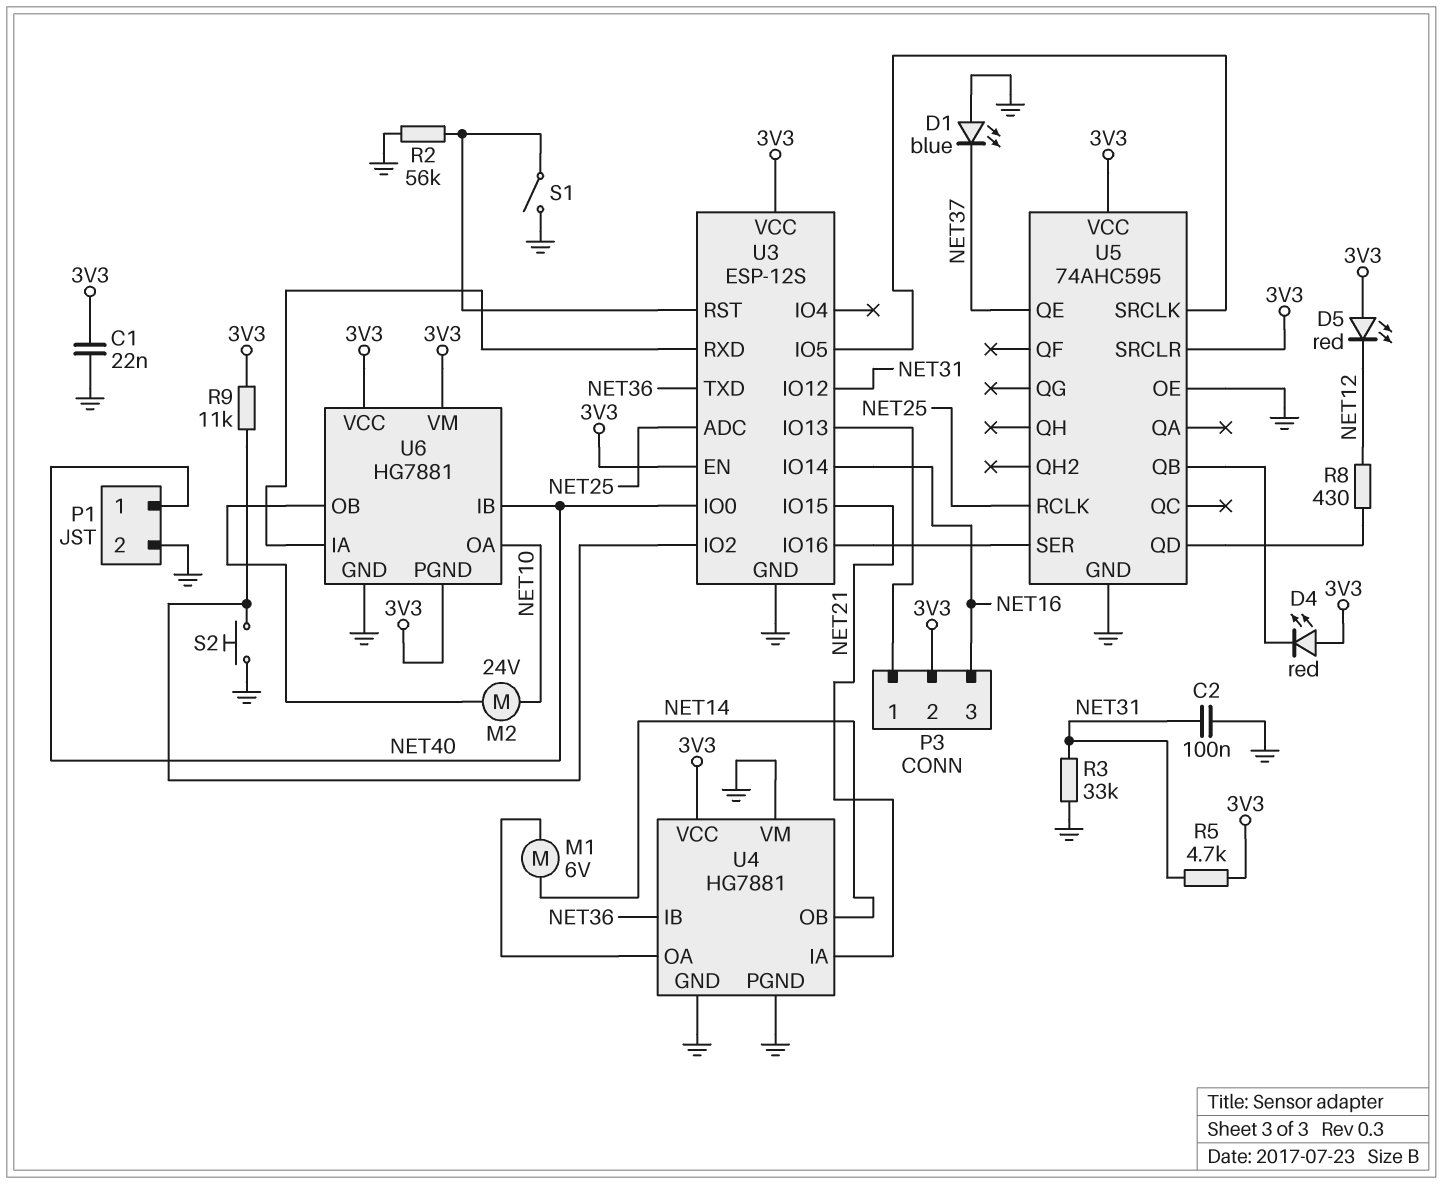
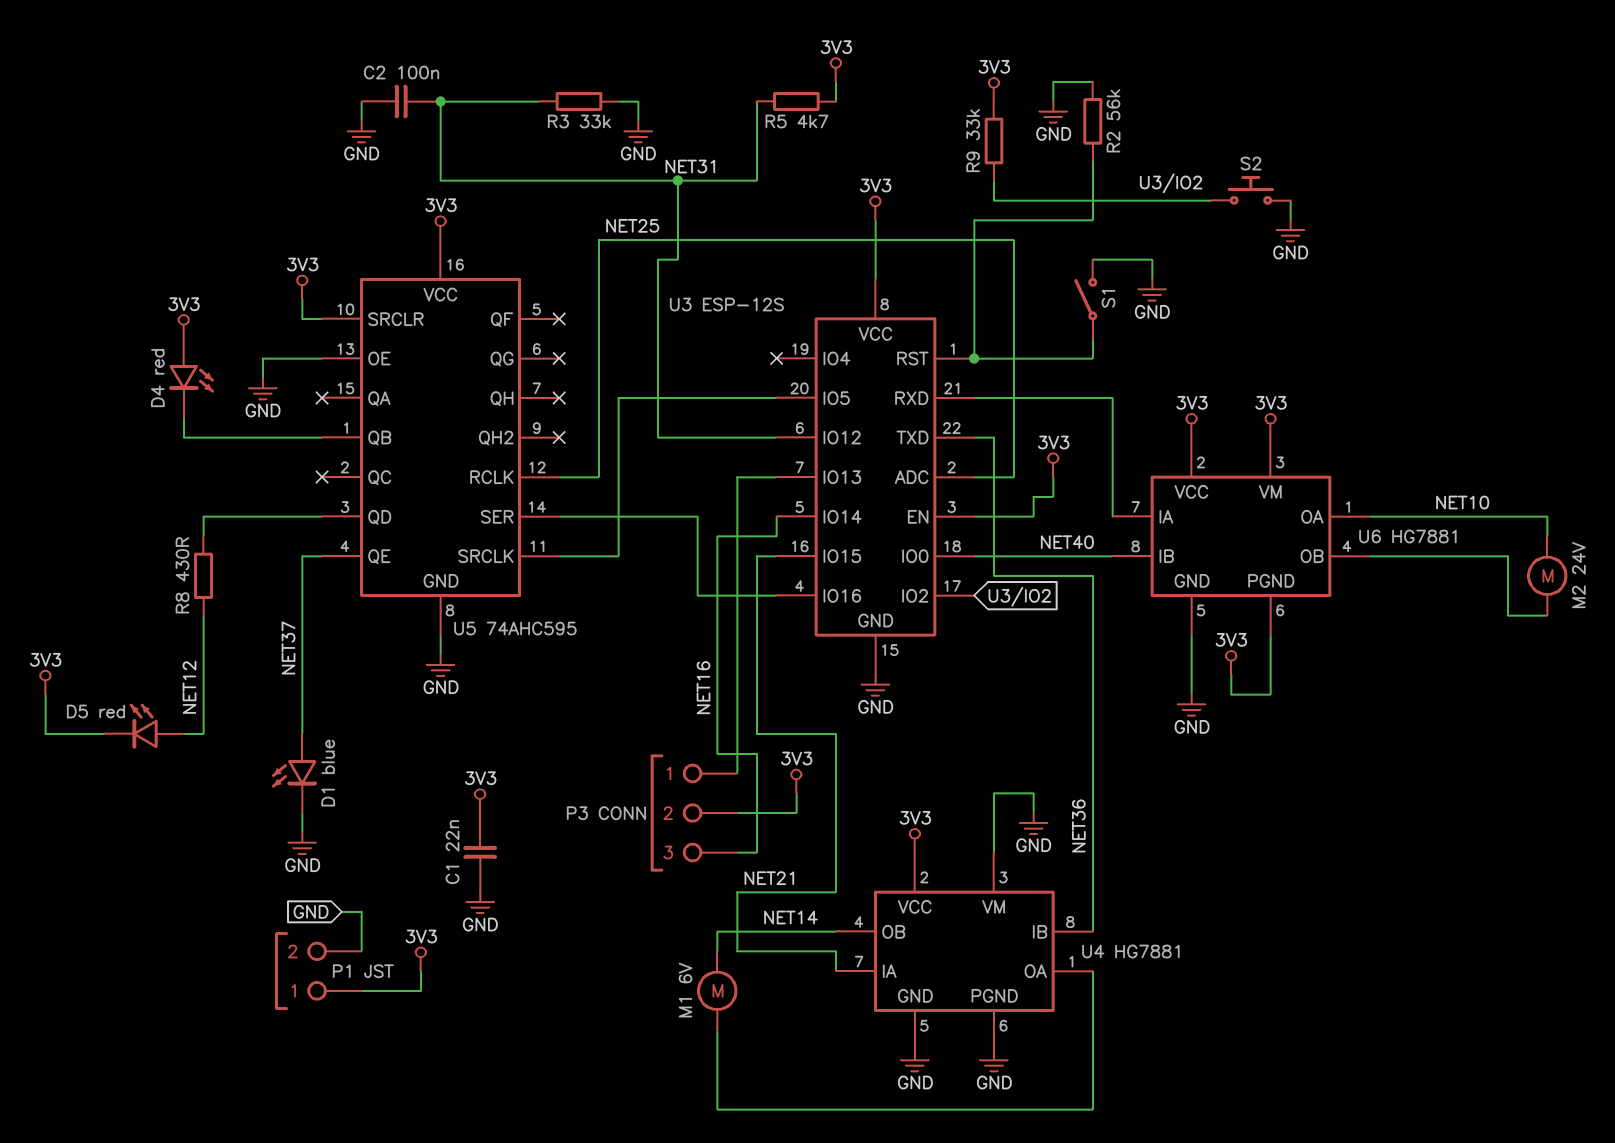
D1: LED blue (A GND, K NET37) -> LED blue (A NET37, K GND)
D5: LED red (A 3V3, K NET12) -> LED red (A NET12, K 3V3)
P1 pin 1: NET40 -> 3V3
R9: 11k (3V3, U3/IO2) -> 33k (3V3, U3/IO2)

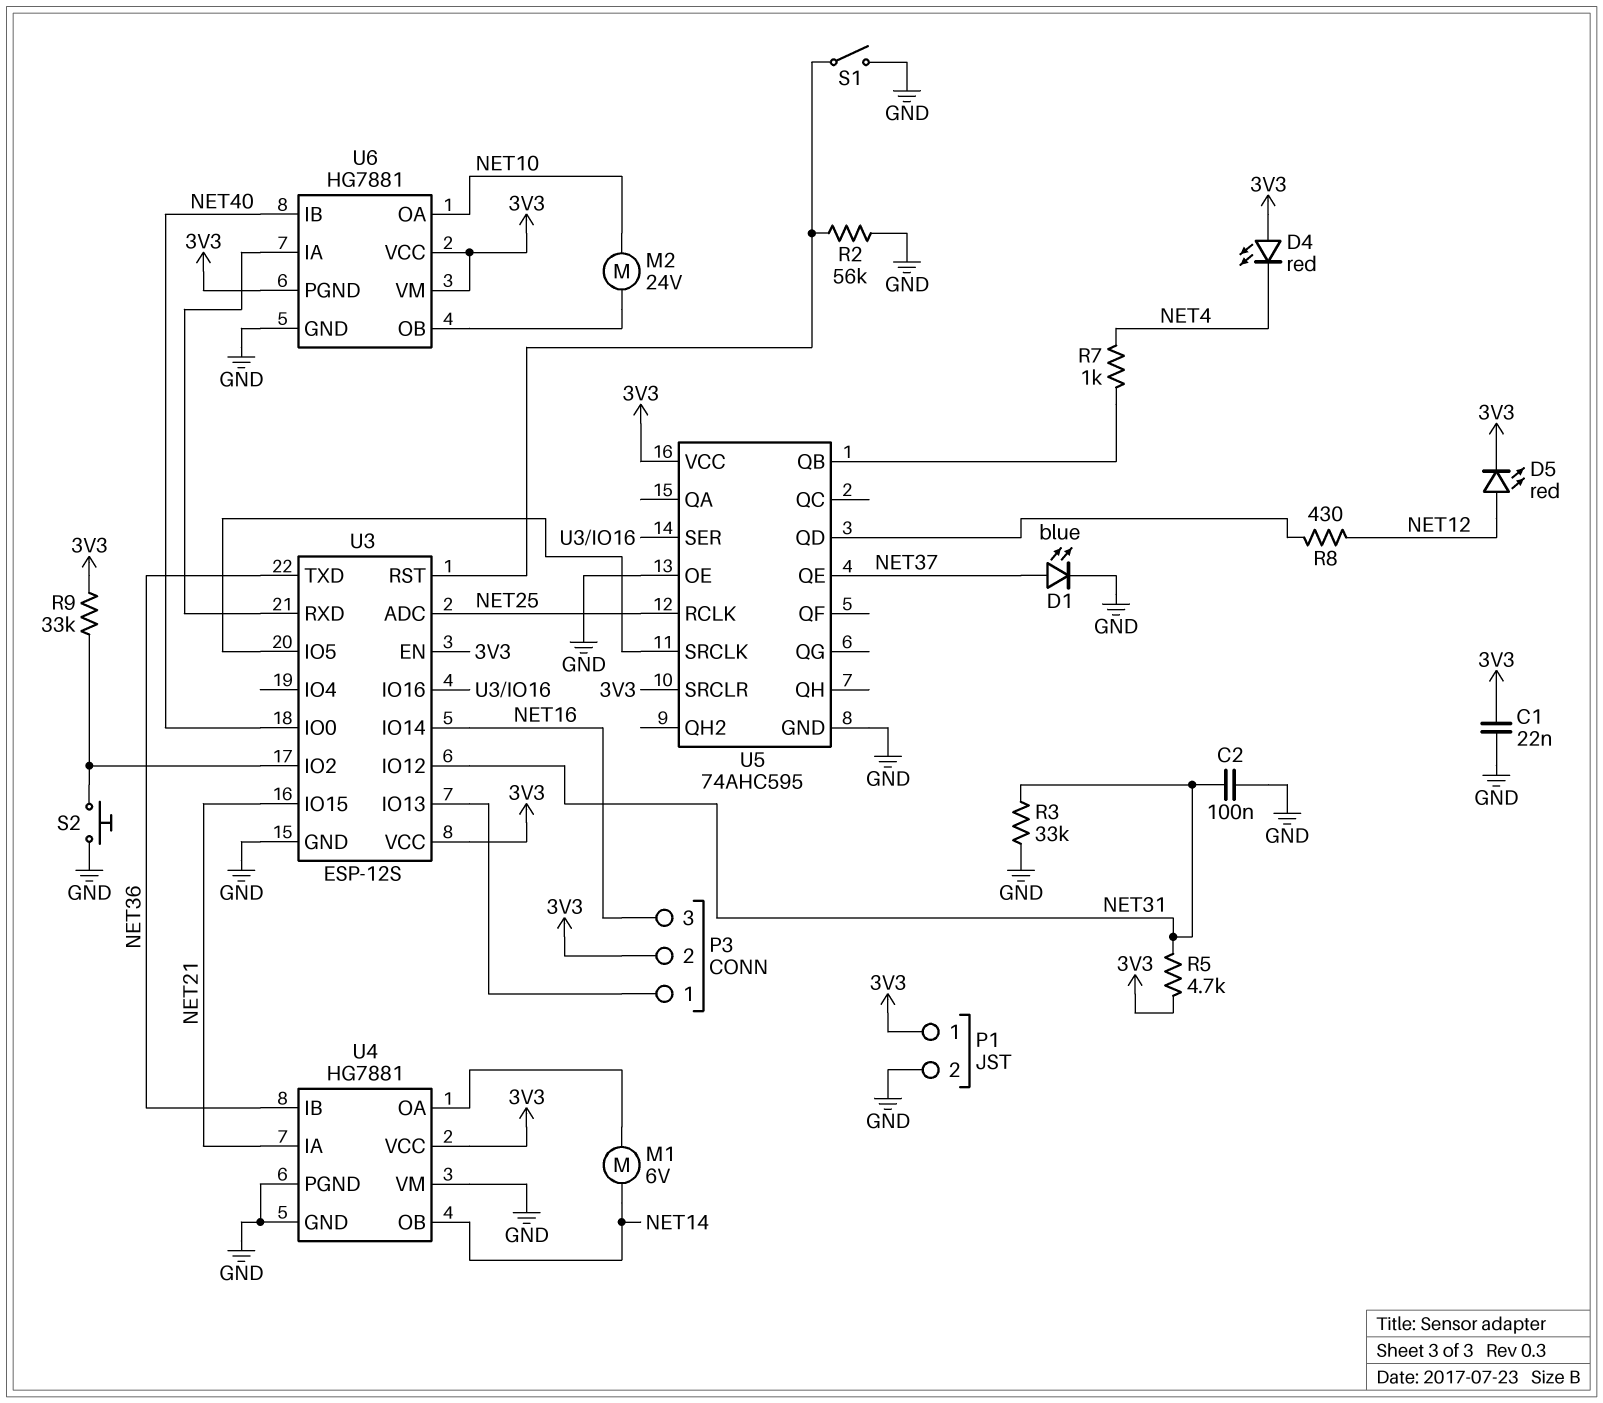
D4: LED red (A 3V3, K U5/QB) -> LED red (A 3V3, K NET4)
R7: none -> 1k (NET4, U5/QB)

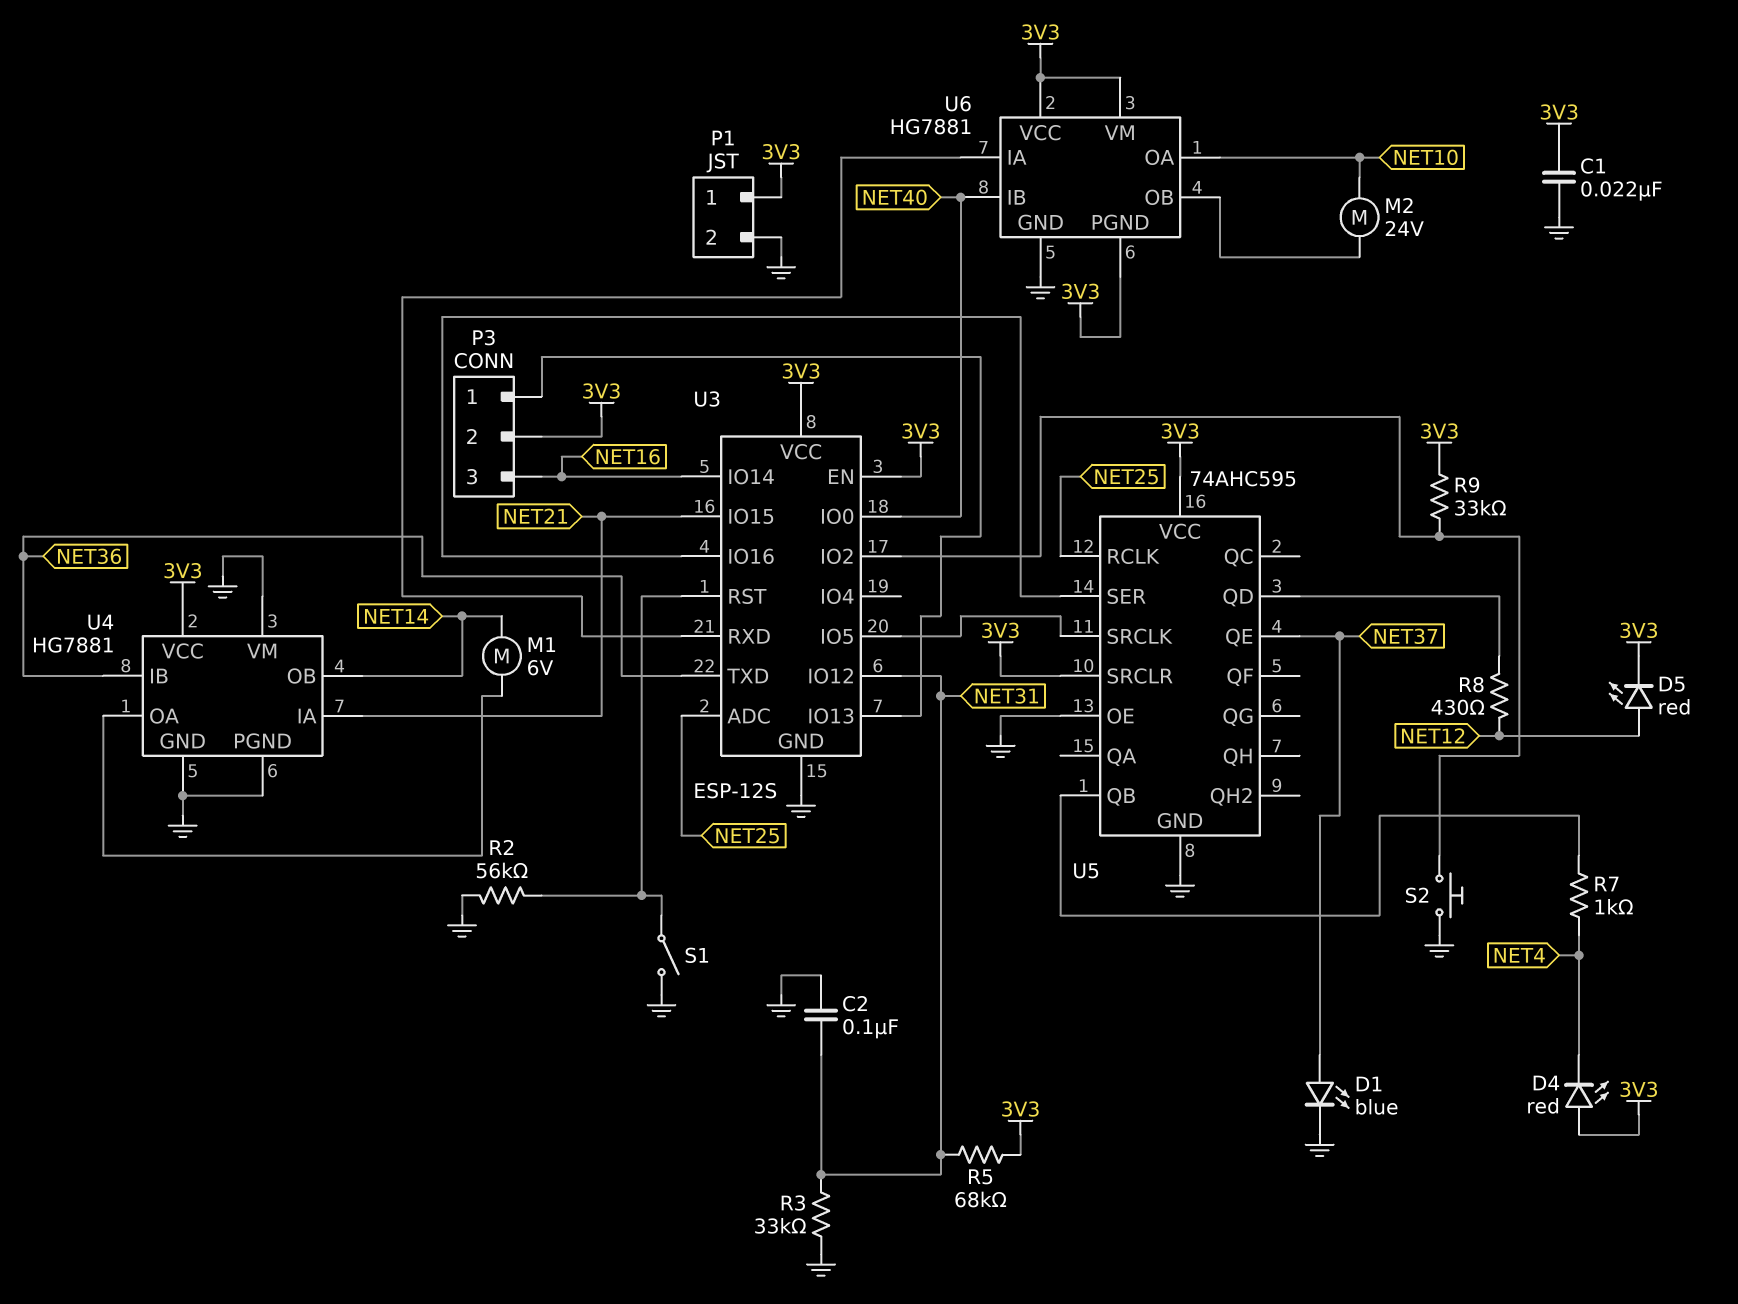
R5: 4.7k (3V3, NET31) -> 68k (3V3, NET31)

